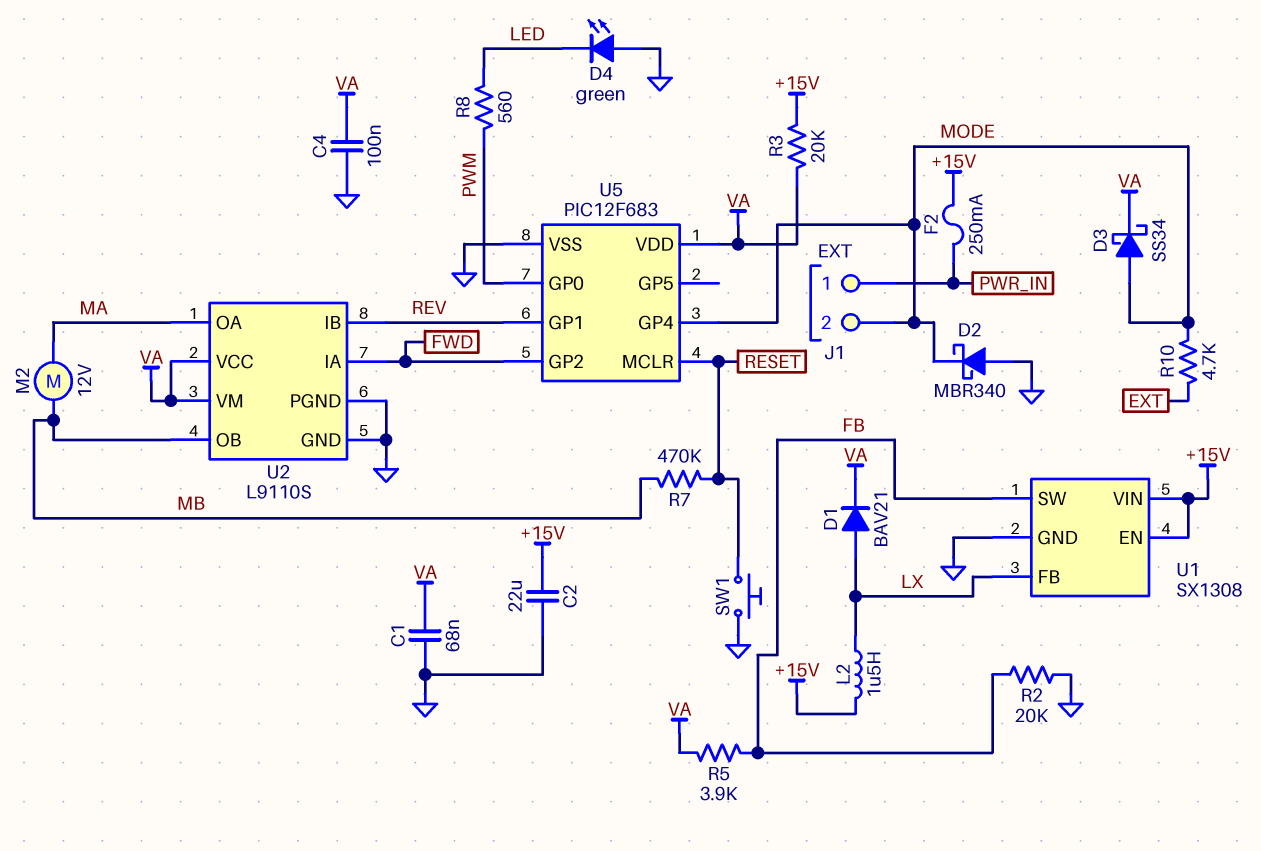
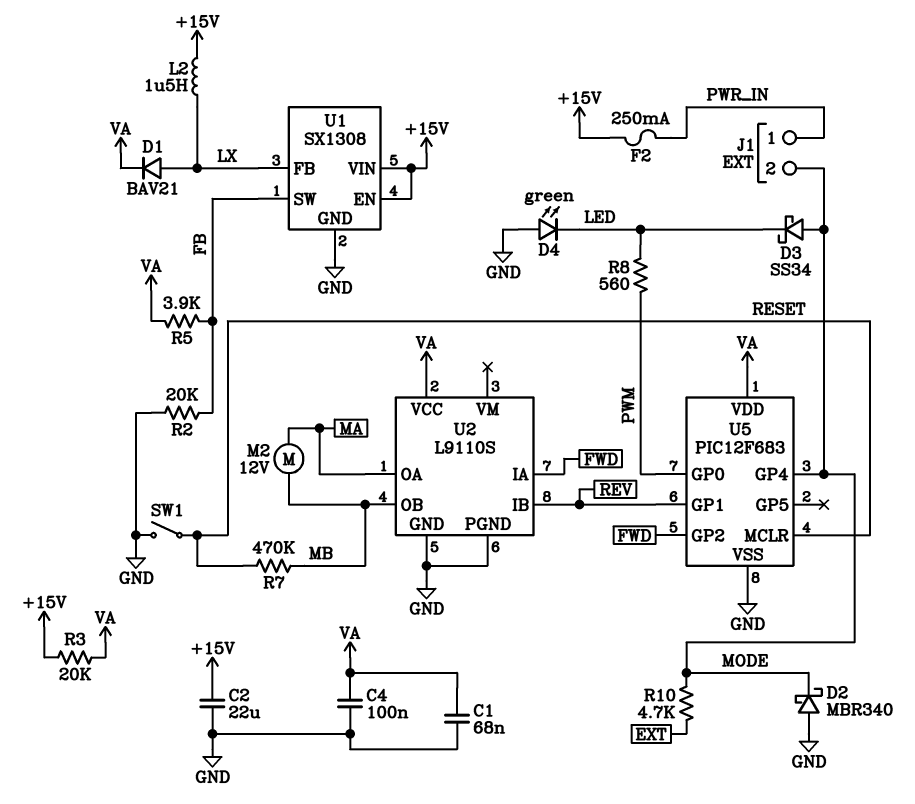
D3: schottky SS34 (A MODE, K VA) -> schottky SS34 (A MODE, K LED)
SW1: button (GND, RESET) -> switch (GND, RESET)
U2 pin VM: VA -> none

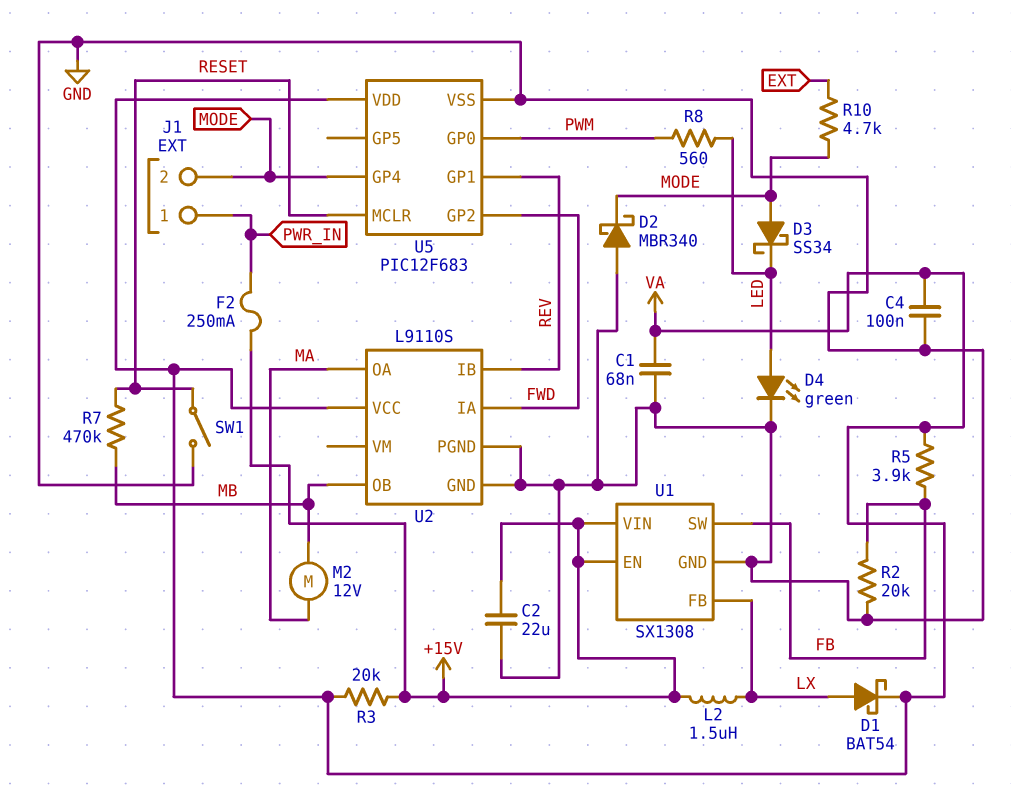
D1: diode BAV21 (A LX, K VA) -> schottky BAT54 (A LX, K VA)
D4: LED green (A GND, K LED) -> LED green (A LED, K GND)

